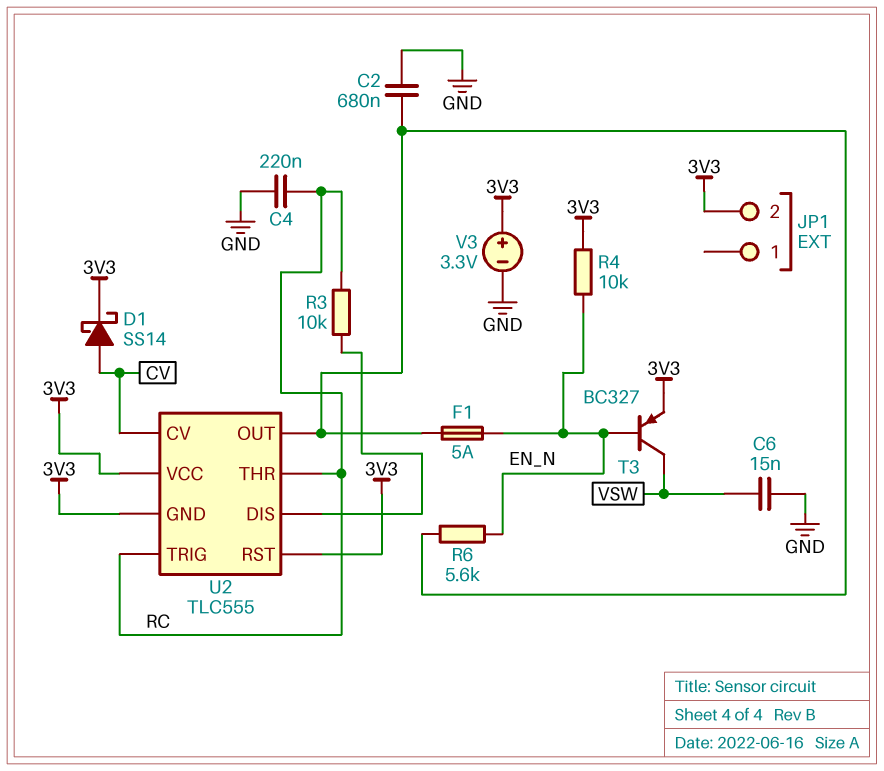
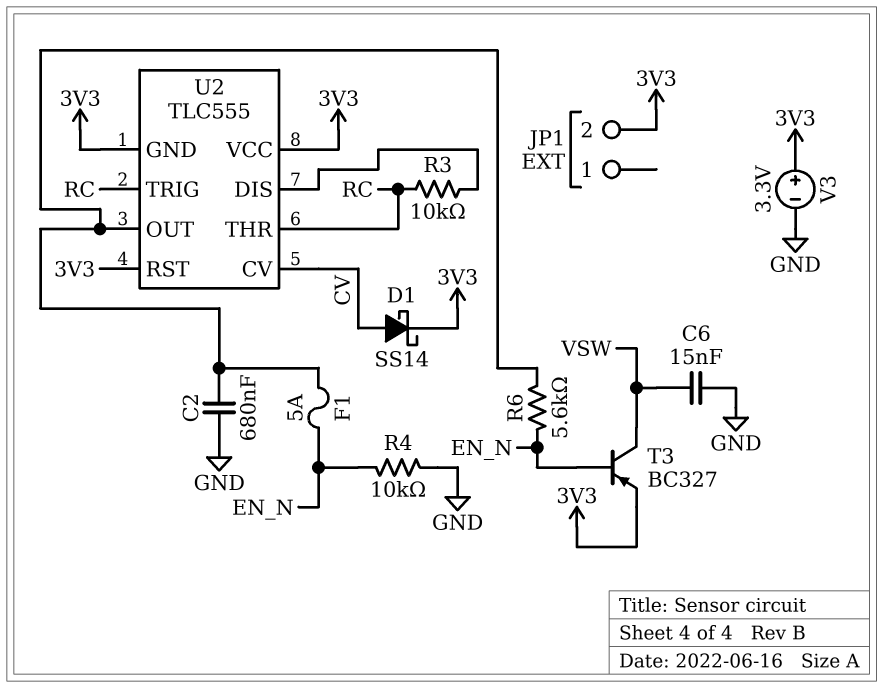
C4: 220nF (GND, RC) -> none
R4: 10k (3V3, EN_N) -> 10k (EN_N, GND)

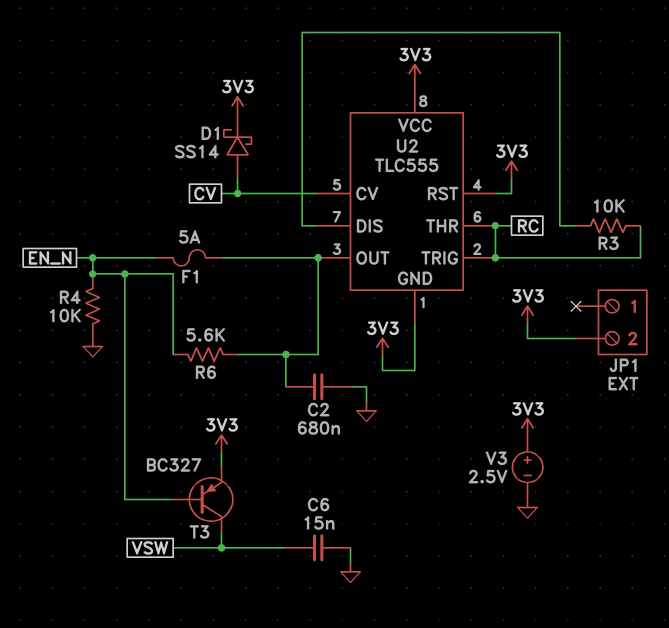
V3: 3.3V (plus 3V3, minus GND) -> 2.5V (plus 3V3, minus GND)

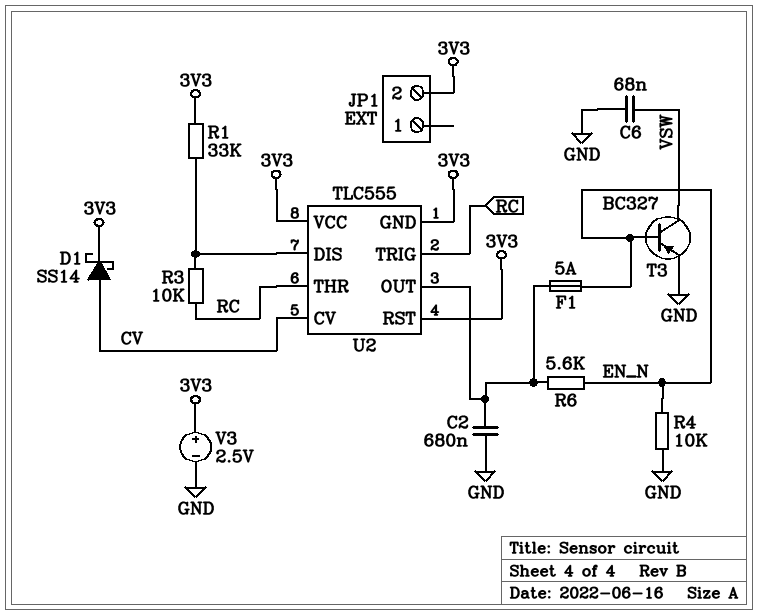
C6: 15nF (GND, VSW) -> 68nF (GND, VSW)
R1: none -> 33k (3V3, U2/DIS)
T3: PNP BC327 (B EN_N, C VSW, E 3V3) -> PNP BC327 (B EN_N, C VSW, E GND)

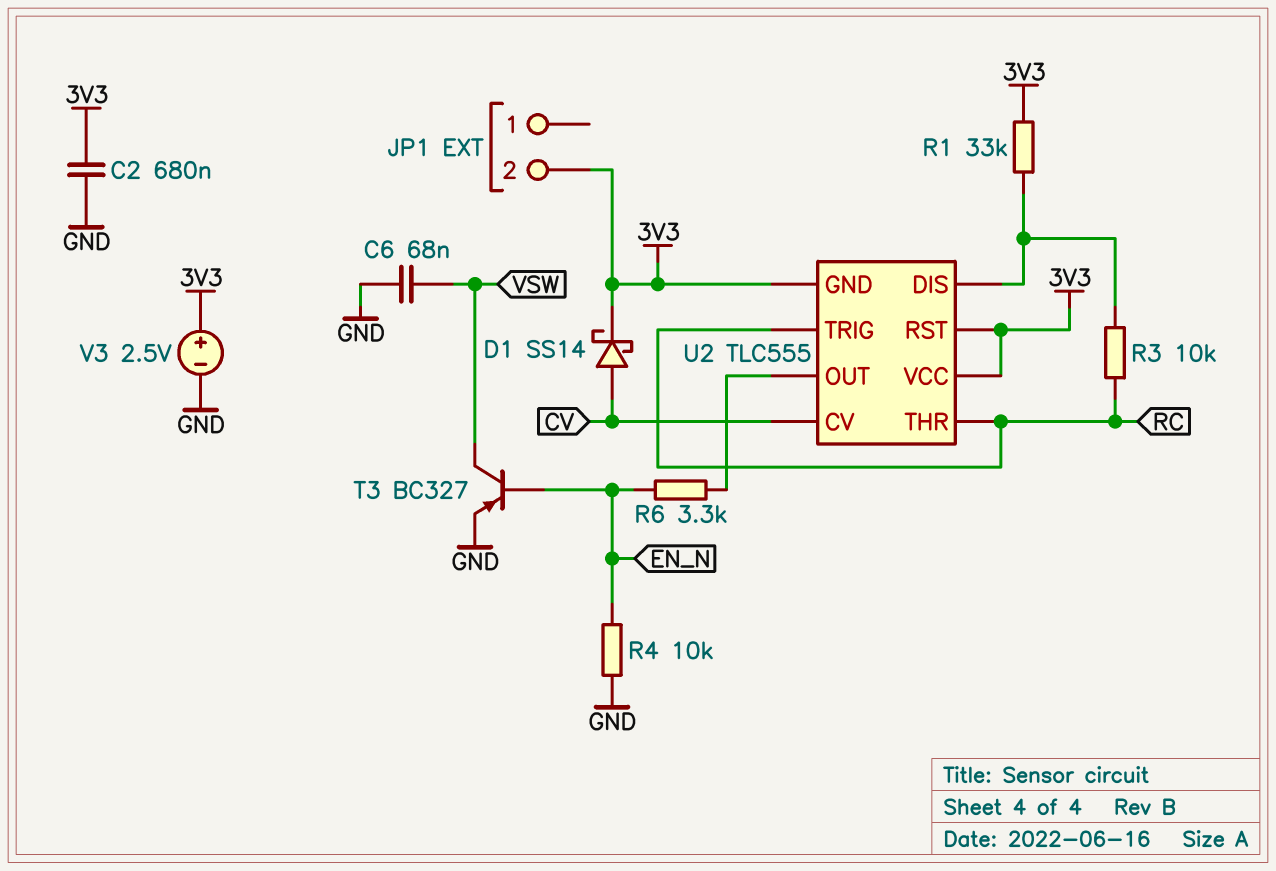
C2: 680nF (GND, U2/OUT) -> 680nF (3V3, GND)
F1: 5A (EN_N, U2/OUT) -> none
R6: 5.6k (EN_N, U2/OUT) -> 3.3k (EN_N, U2/OUT)

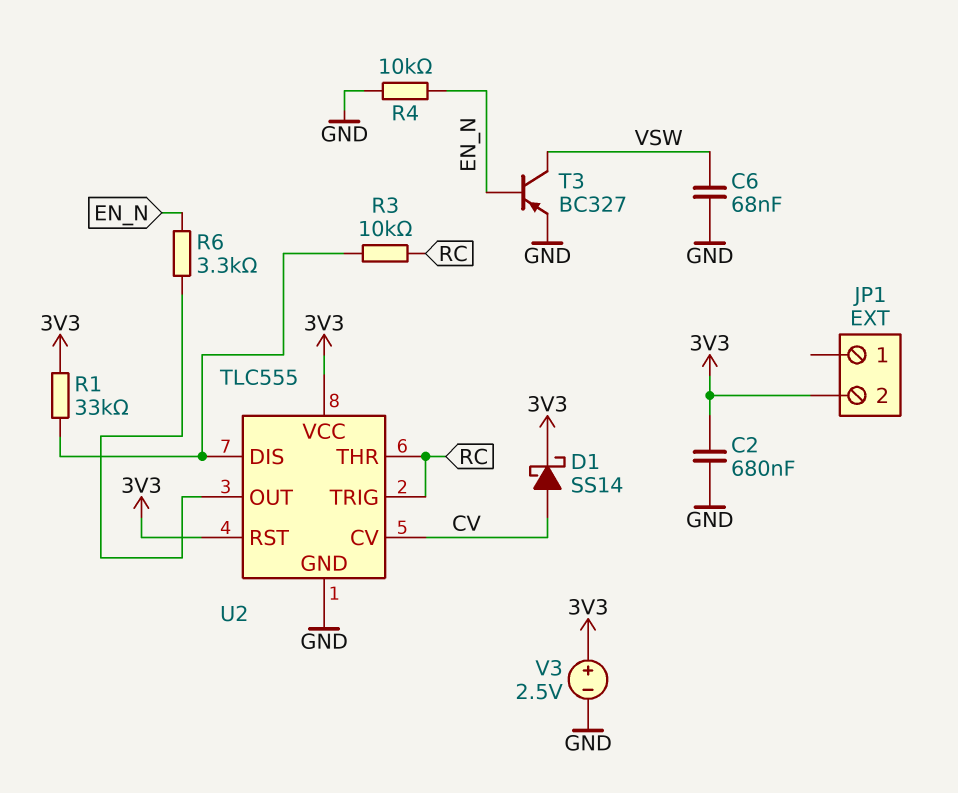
U2 pin GND: 3V3 -> GND

